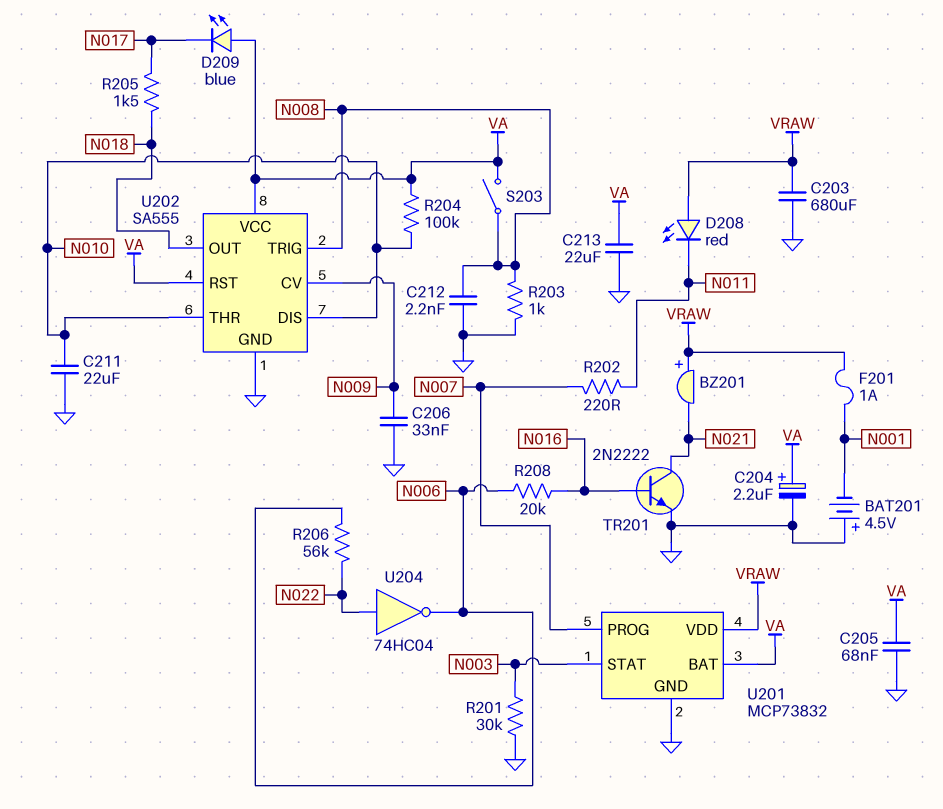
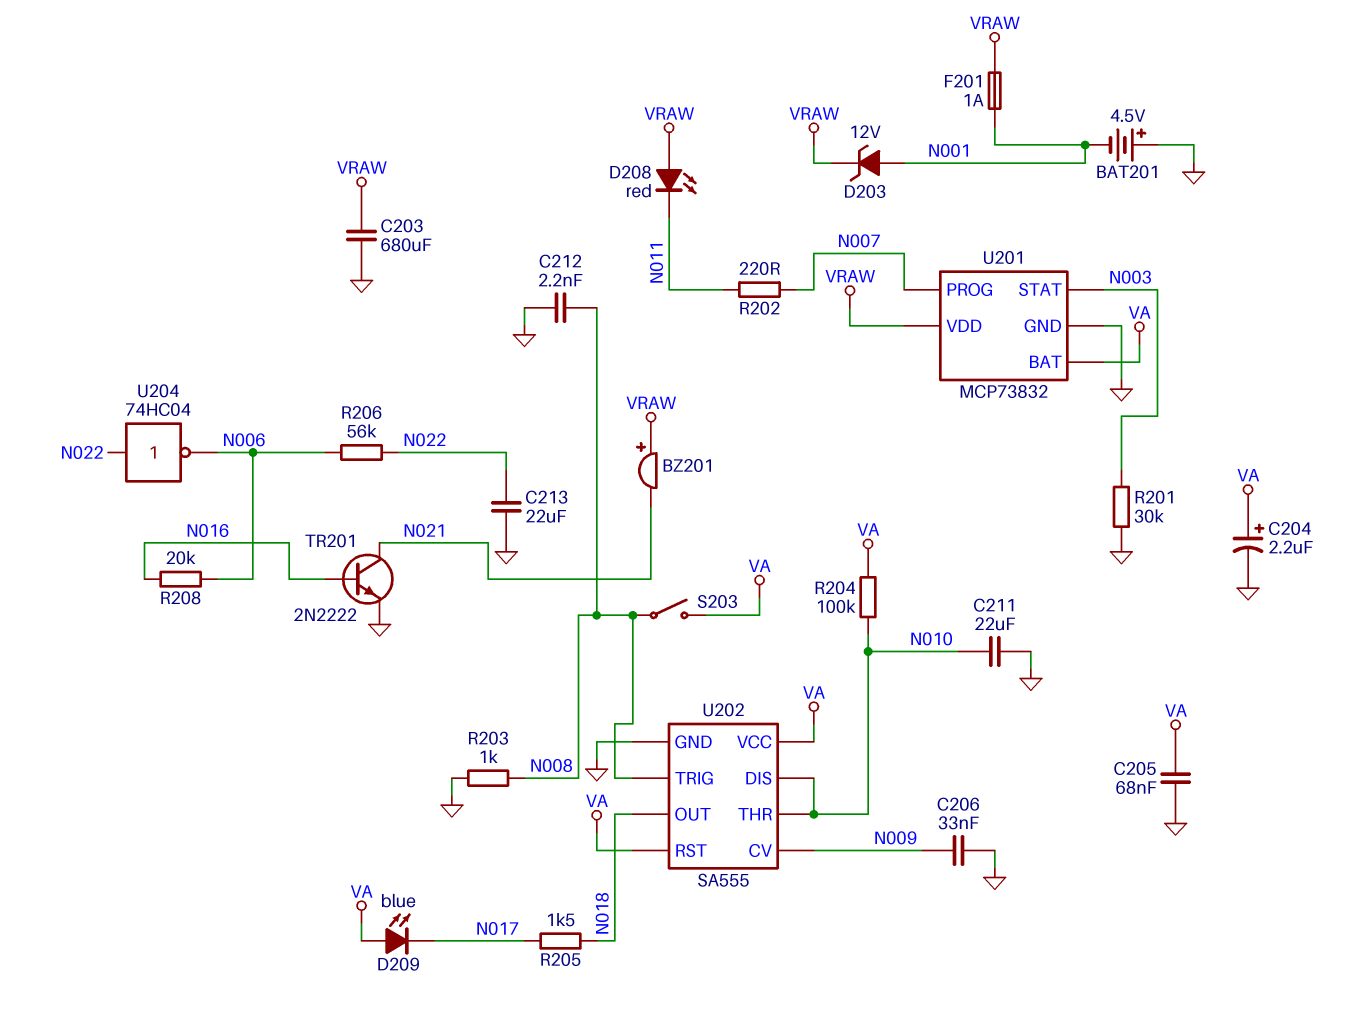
C213: 22uF (GND, VA) -> 22uF (GND, N022)
D203: none -> zener 12V (A N001, K VRAW)

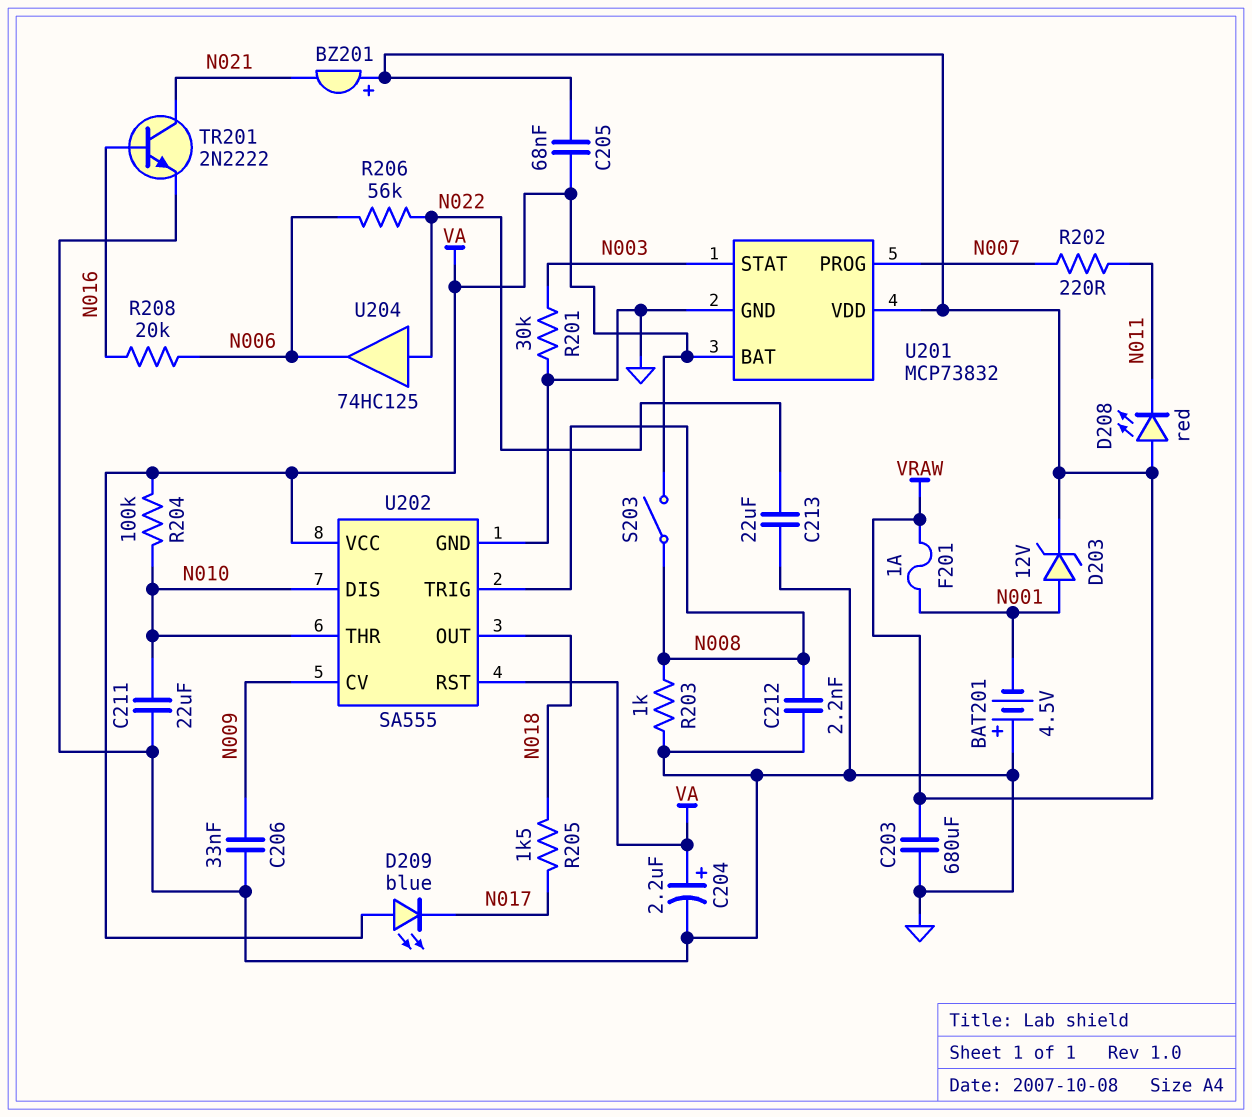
C205: 68nF (GND, VA) -> 68nF (VA, VRAW)
U204: NOT 74HC04 (in N022, out N006) -> buffer 74HC125 (in N022, out N006)

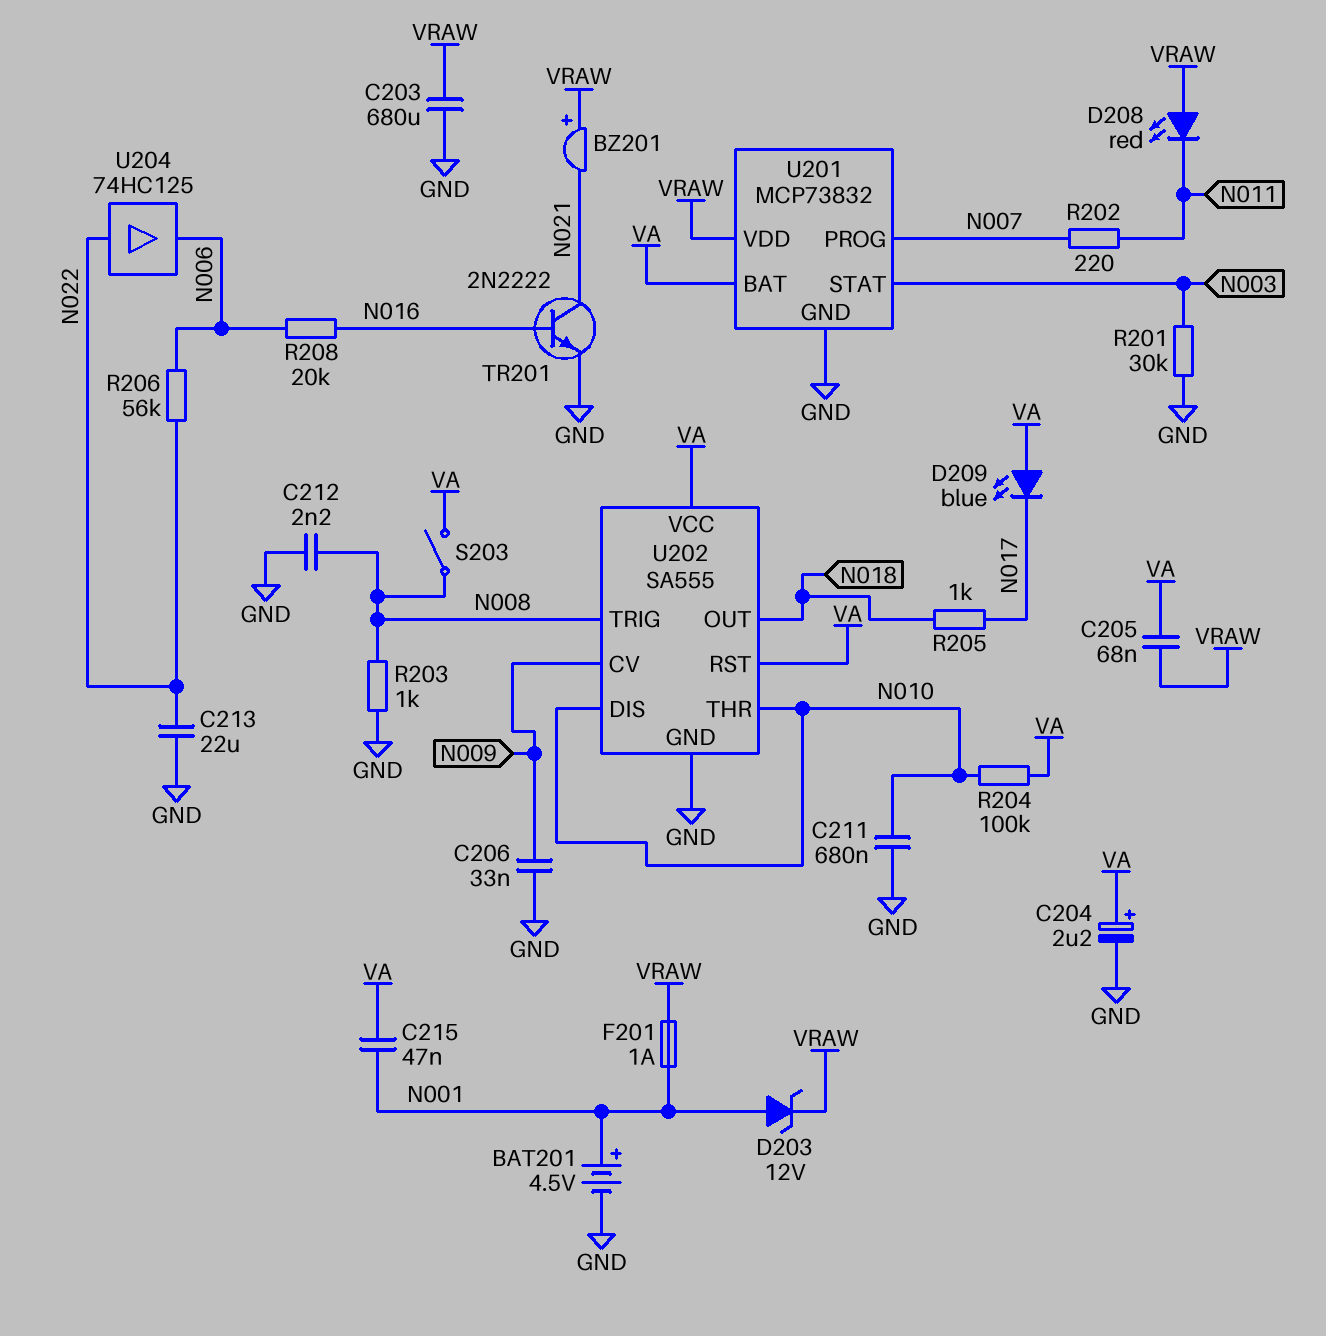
BAT201: 4.5V (plus GND, minus N001) -> 4.5V (plus N001, minus GND)
C211: 22uF (GND, N010) -> 680nF (GND, N010)
C215: none -> 47nF (N001, VA)
R205: 1.5k (N017, N018) -> 1k (N017, N018)

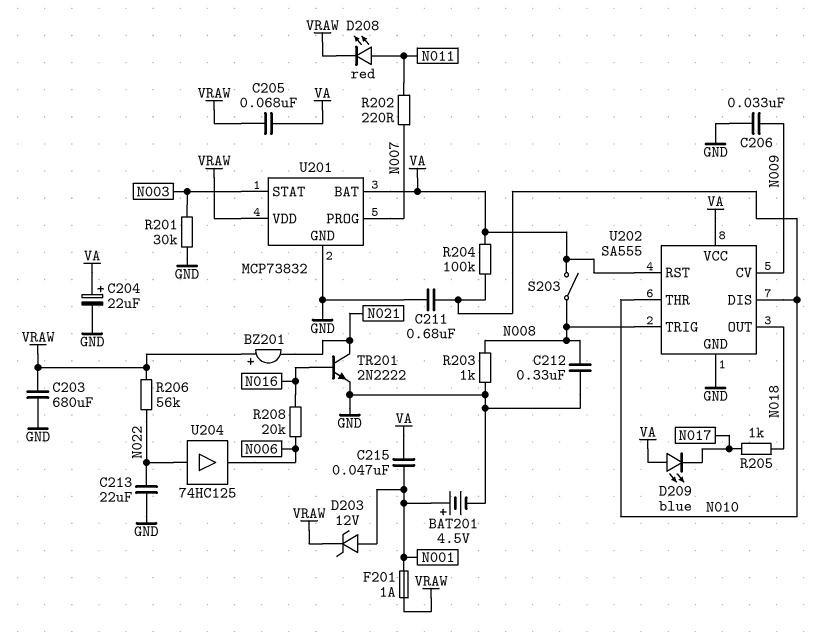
C204: 2.2uF (plus VA, minus GND) -> 22uF (plus VA, minus GND)
C212: 2.2nF (GND, N008) -> 330nF (GND, N008)
D208: LED red (A VRAW, K N011) -> LED red (A N011, K VRAW)
R206: 56k (N006, N022) -> 56k (N022, VRAW)

